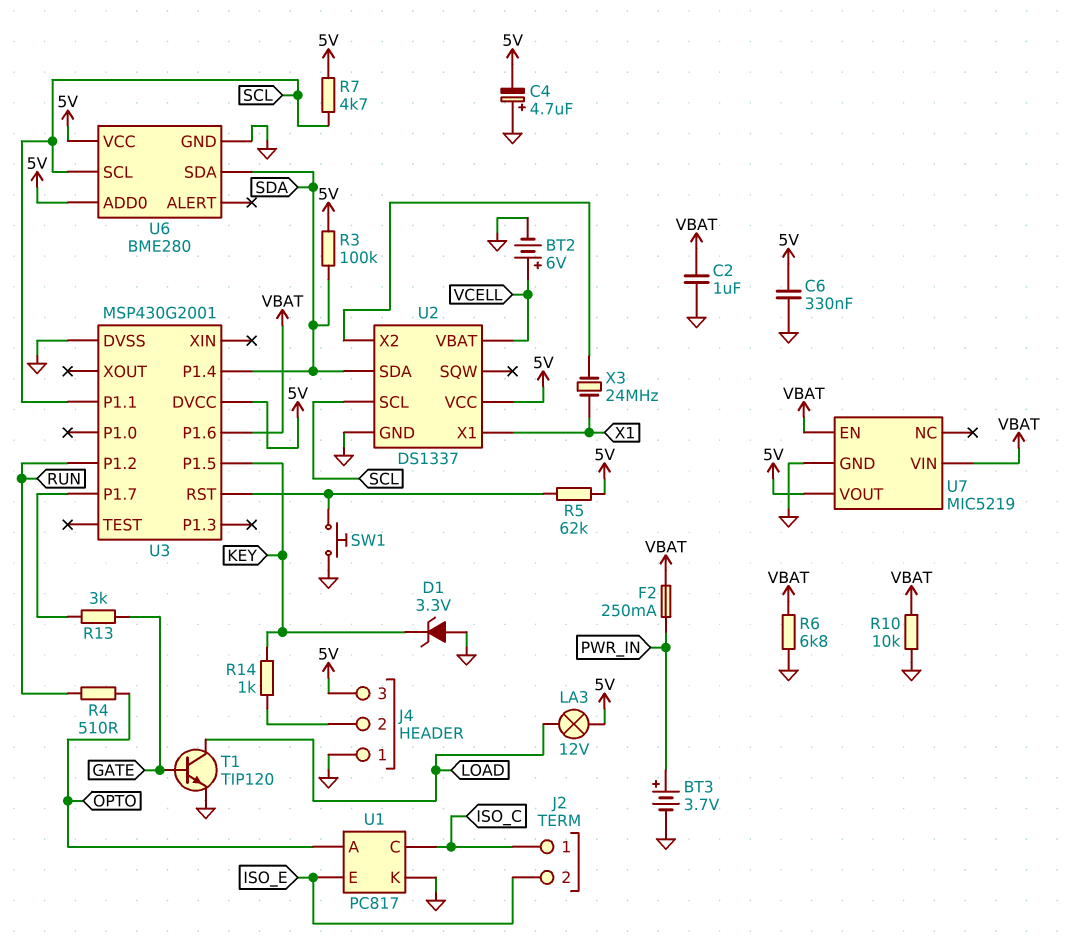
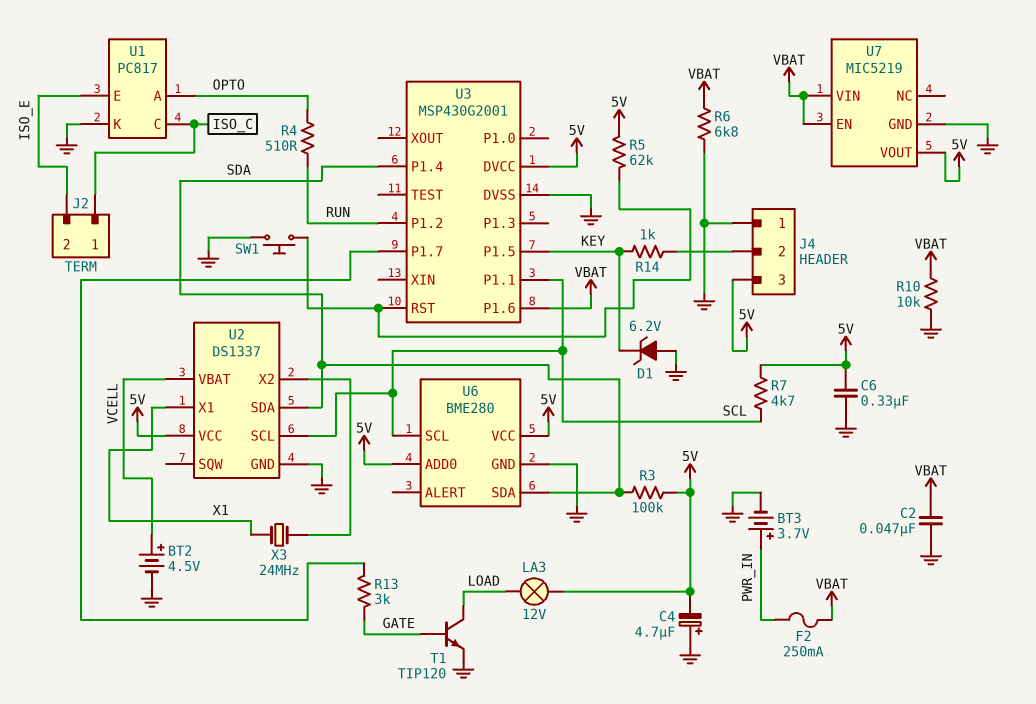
BT2: 6V (plus VCELL, minus GND) -> 4.5V (plus VCELL, minus GND)
C2: 1uF (GND, VBAT) -> 47nF (GND, VBAT)
D1: zener 3.3V (A GND, K KEY) -> zener 6.2V (A GND, K KEY)

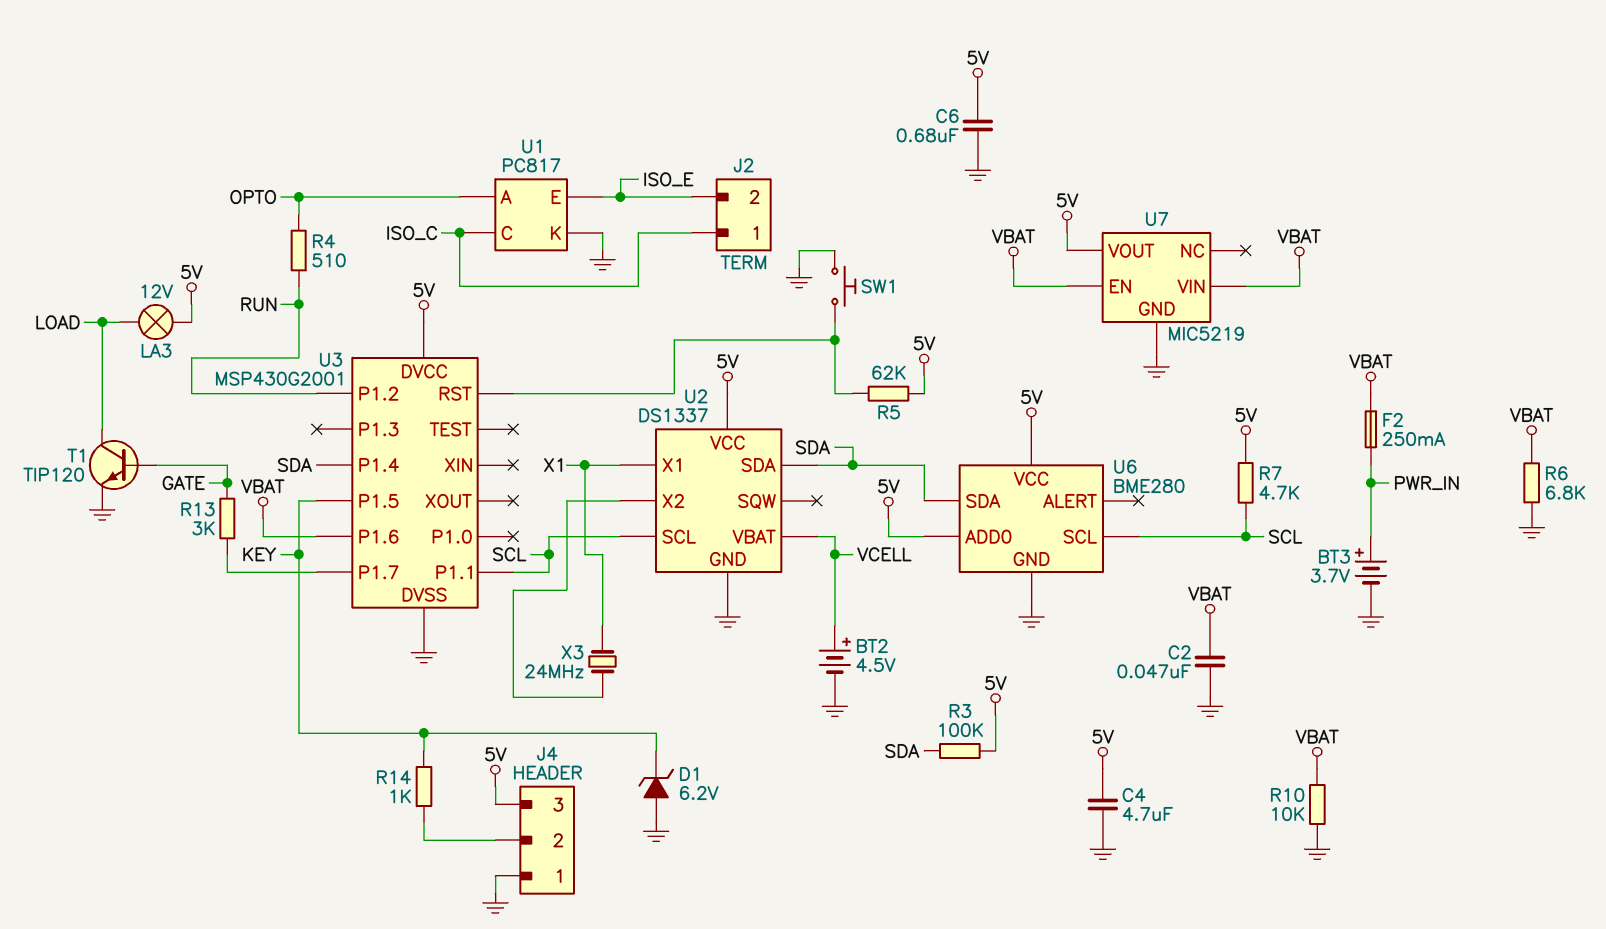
C4: 4.7uF (plus GND, minus 5V) -> 4.7uF (5V, GND)
C6: 330nF (5V, GND) -> 680nF (5V, GND)

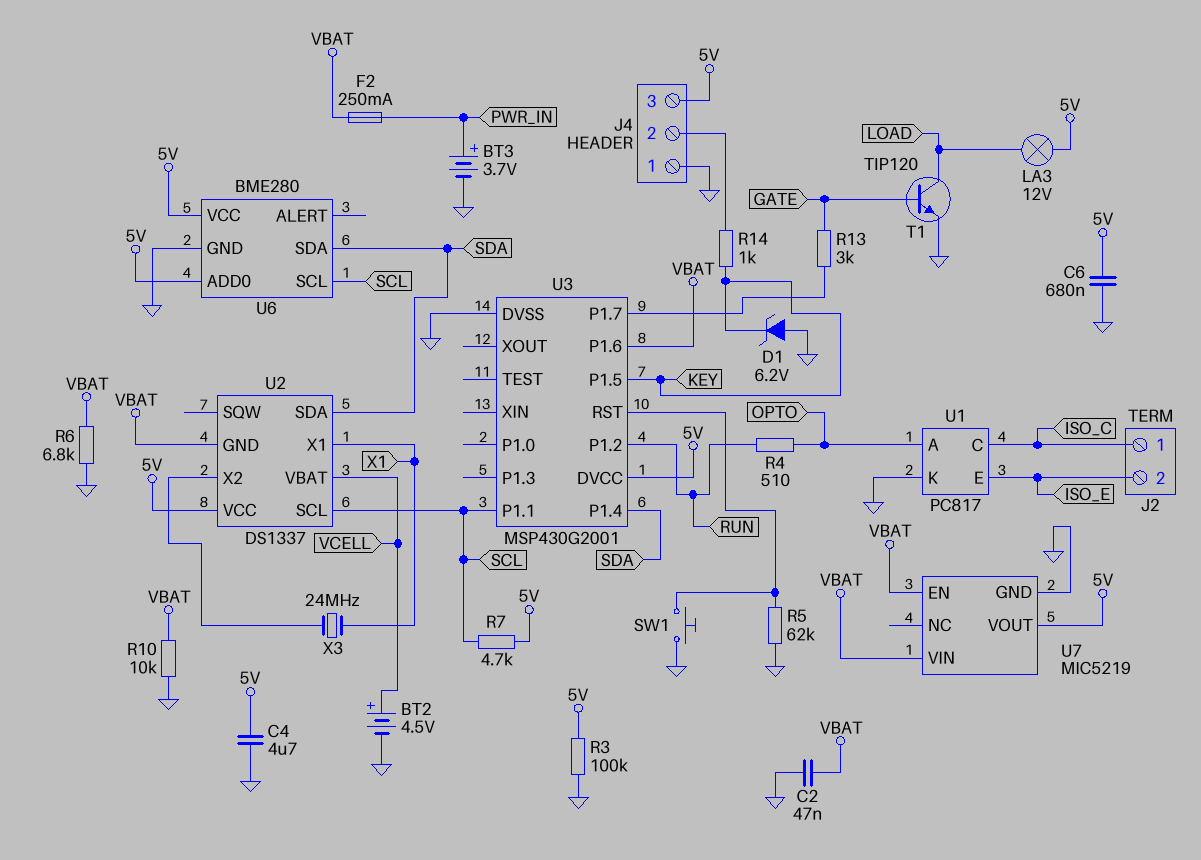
R3: 100k (5V, SDA) -> 100k (5V, GND)
R5: 62k (5V, U3/RST) -> 62k (GND, U3/RST)
U2 pin GND: GND -> VBAT

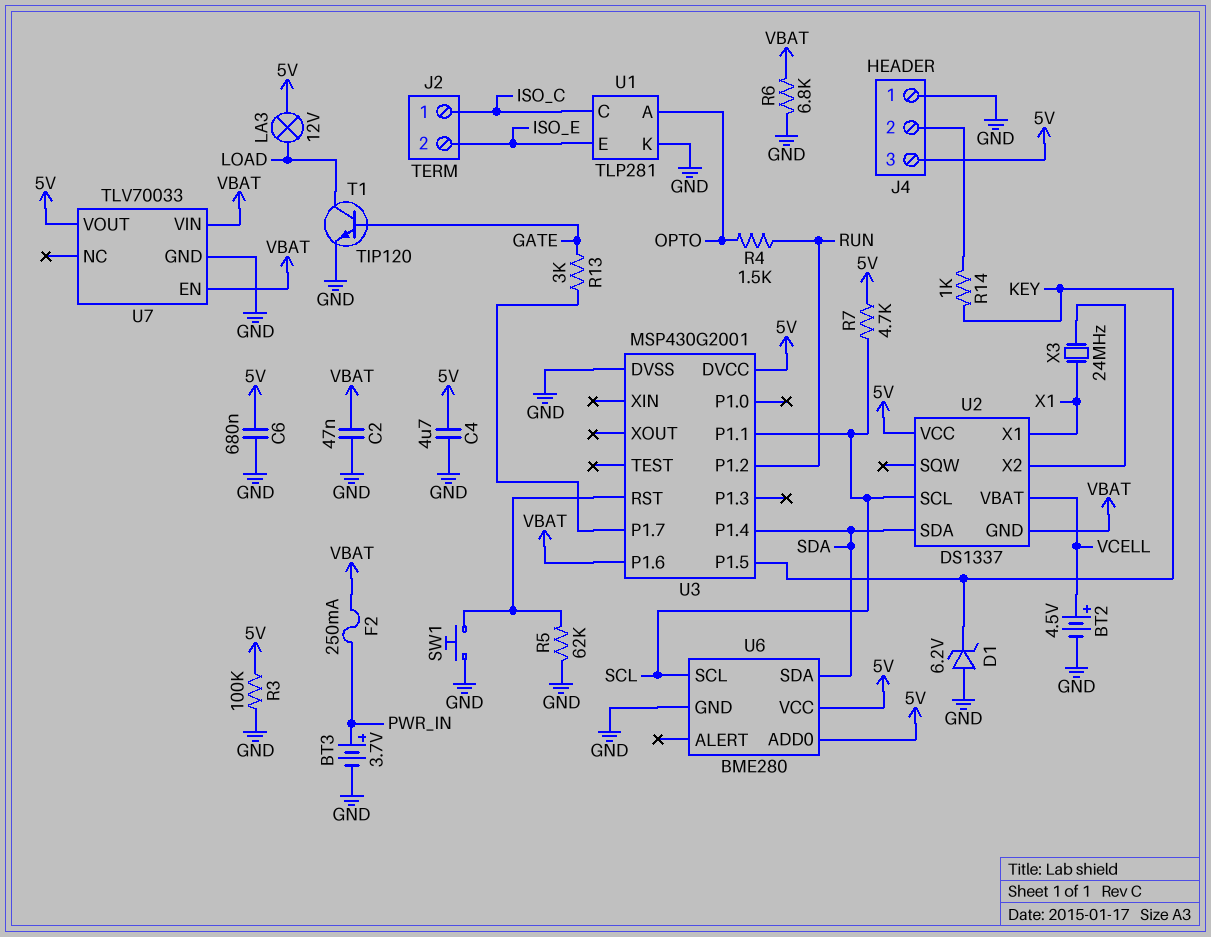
R4: 510 (OPTO, RUN) -> 1.5k (OPTO, RUN)
R10: 10k (GND, VBAT) -> none
U1: PC817 -> TLP281
U7: MIC5219 -> TLV70033

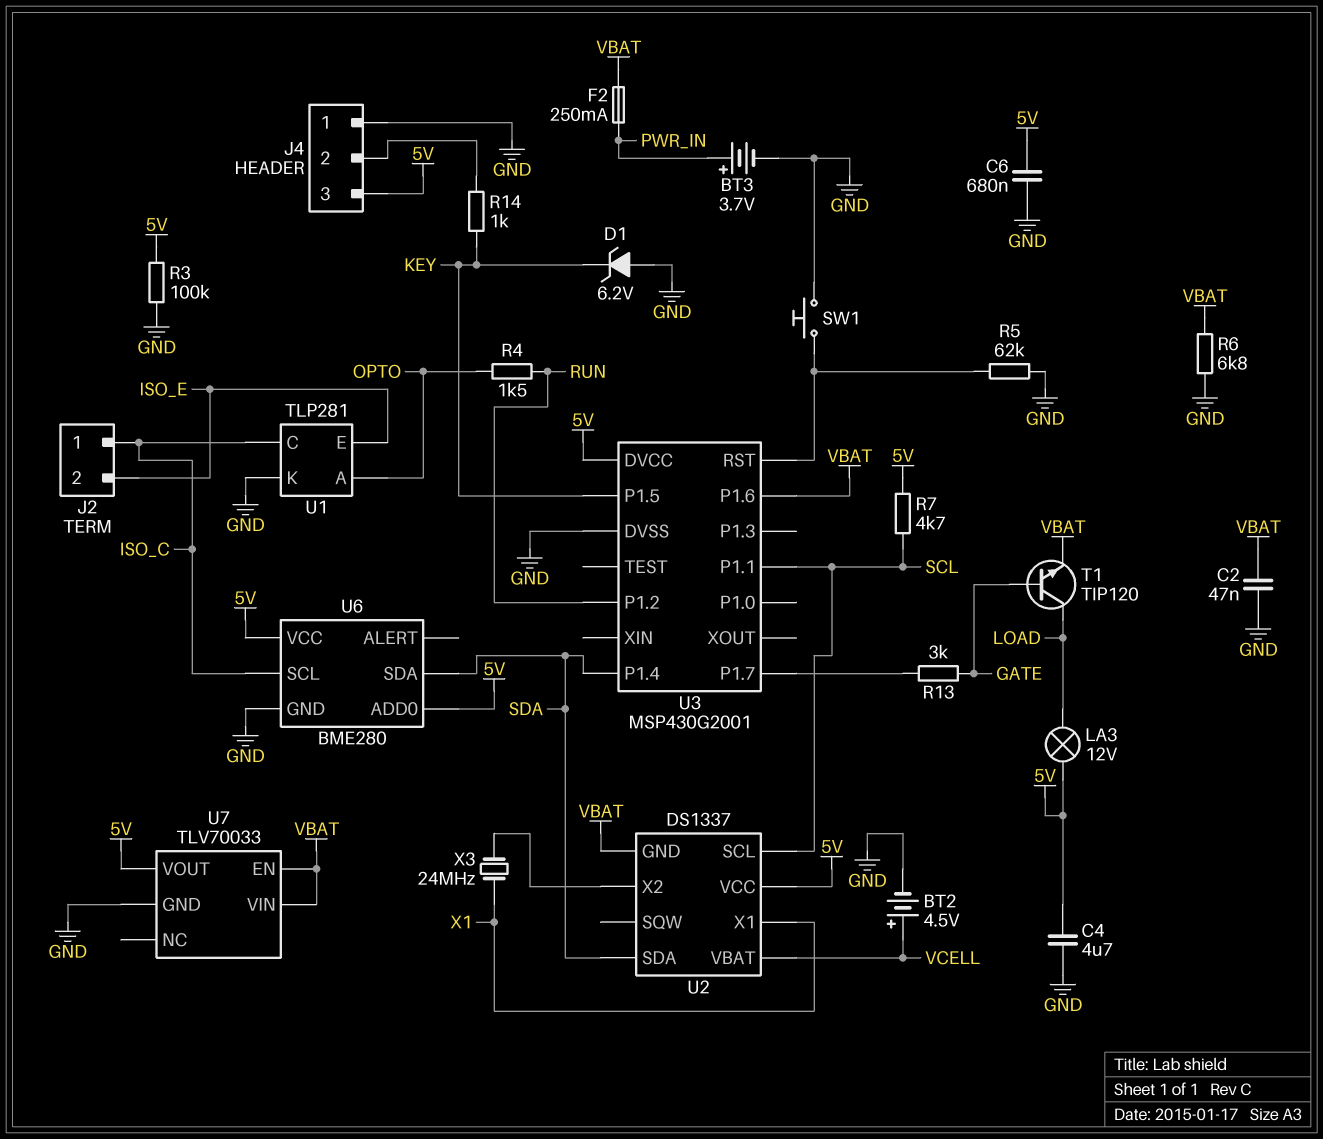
T1: NPN TIP120 (B GATE, C LOAD, E GND) -> NPN TIP120 (B GATE, C LOAD, E VBAT)
U6 pin SCL: SCL -> ISO_C

